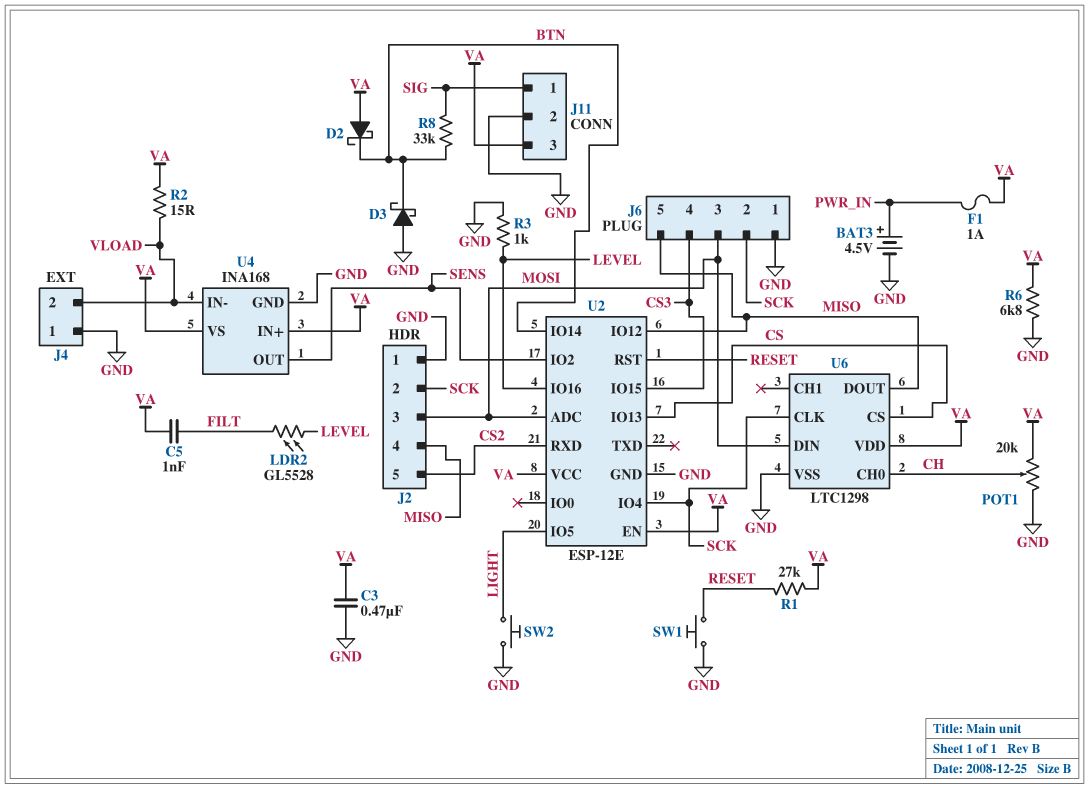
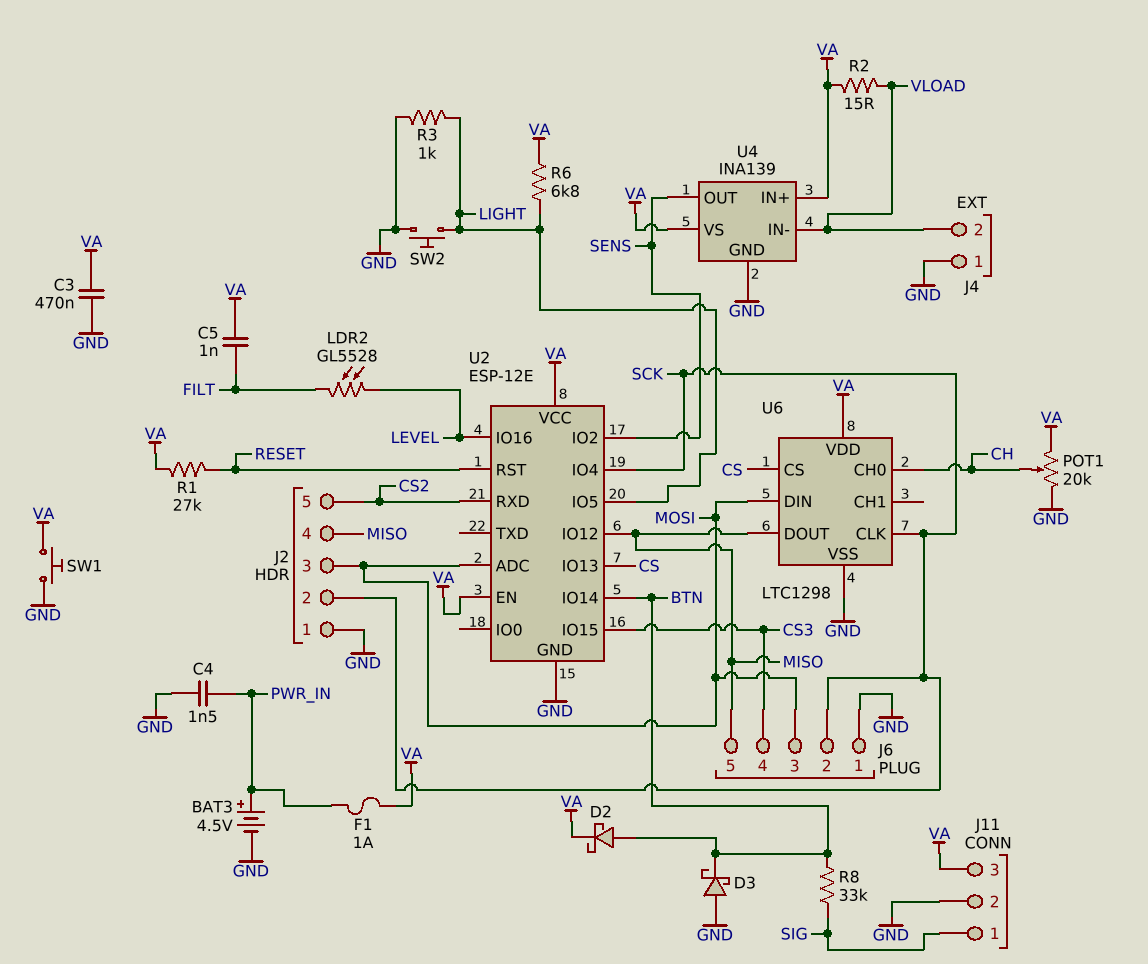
C4: none -> 1.5nF (GND, PWR_IN)
D2: schottky (A VA, K BTN) -> schottky (A BTN, K VA)
R3: 1k (GND, LEVEL) -> 1k (GND, LIGHT)
R6: 6.8k (GND, VA) -> 6.8k (LIGHT, VA)
SW1: button (GND, RESET) -> button (GND, VA)
U4: INA168 -> INA139

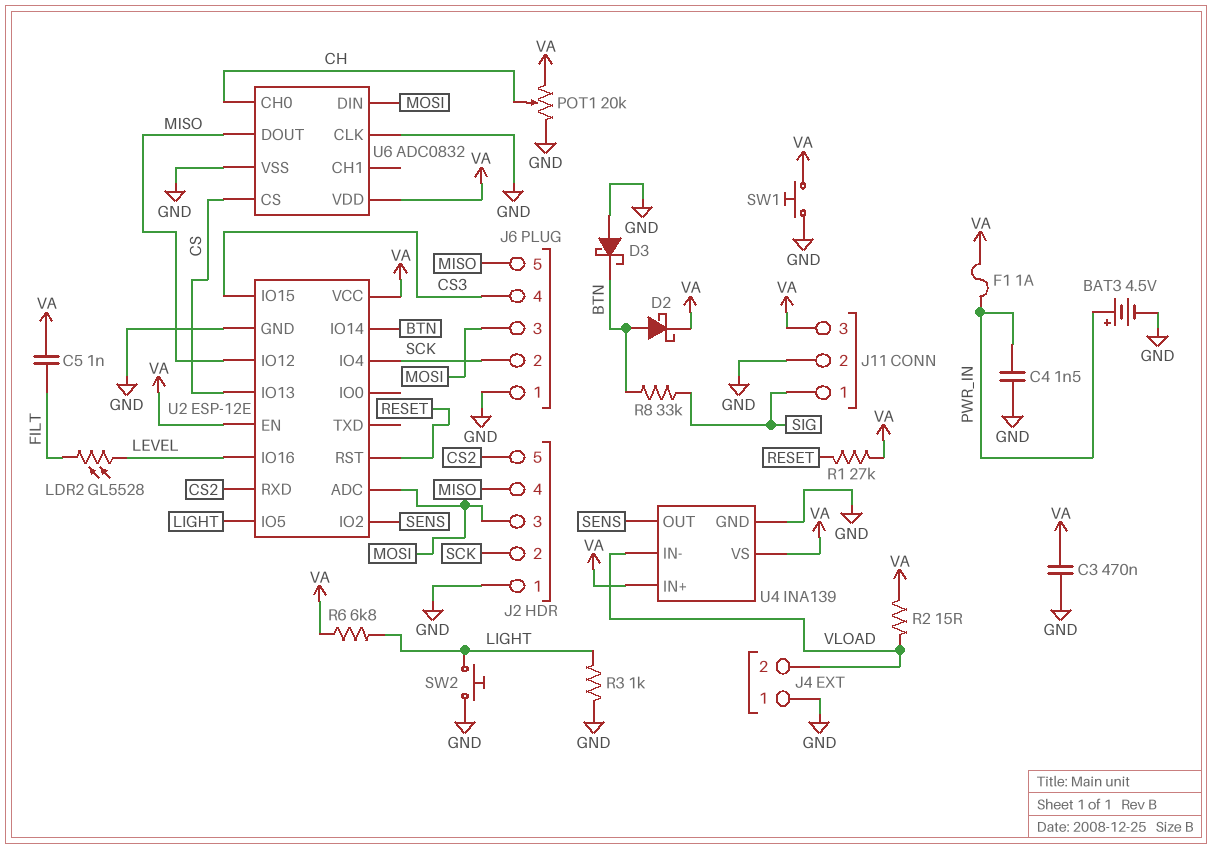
U6: LTC1298 -> ADC0832
U6 pin CLK: SCK -> GND

